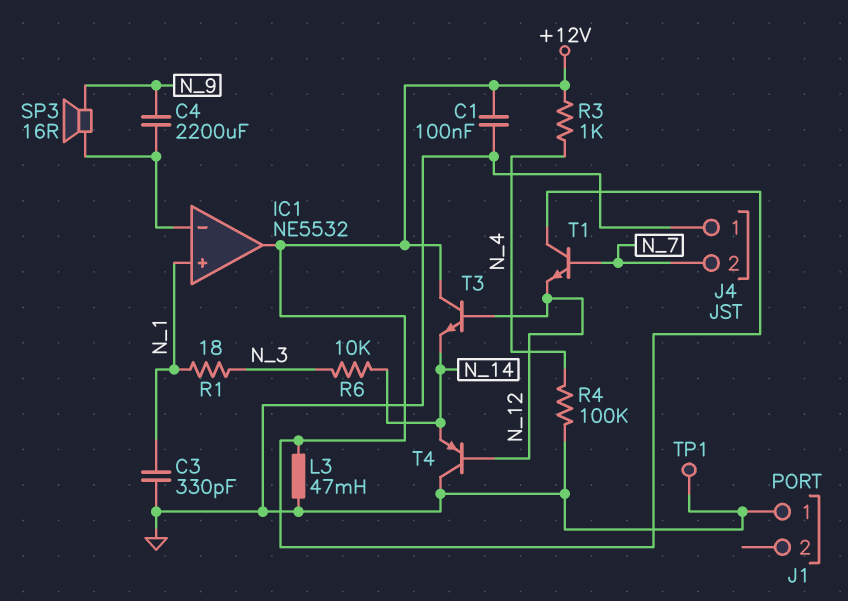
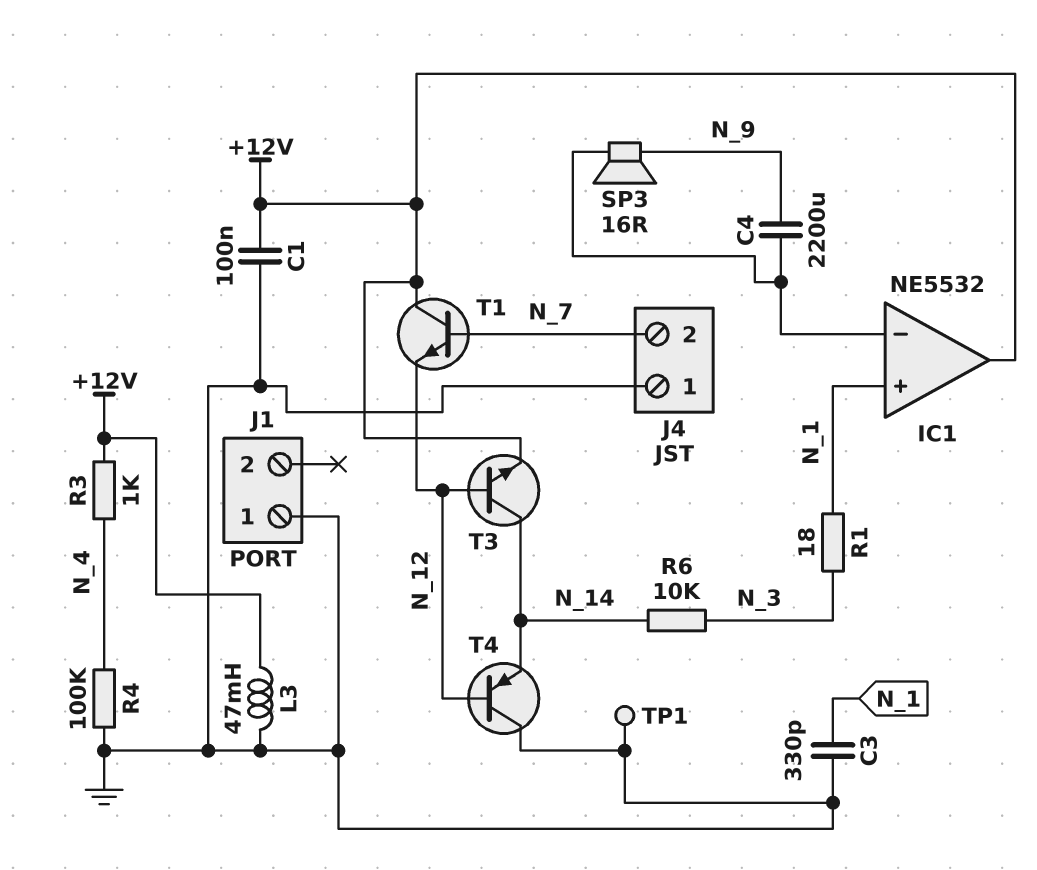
T3: NPN (B N_12, C +12V, E N_14) -> NPN (B N_12, C N_14, E +12V)

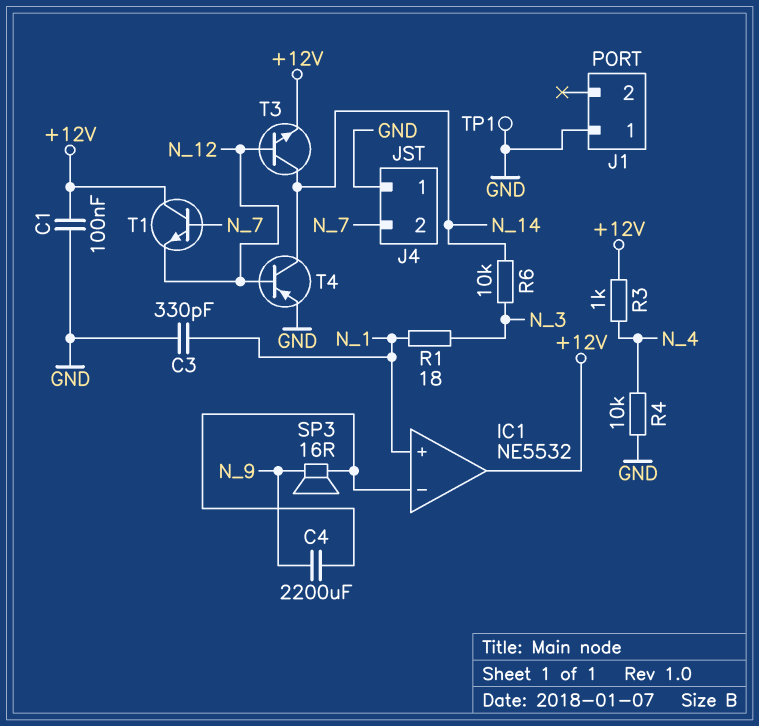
L3: 47mH (+12V, GND) -> none
R4: 100k (GND, N_4) -> 10k (GND, N_4)
T4: PNP (B N_12, C GND, E N_14) -> PNP (B N_12, C N_14, E GND)

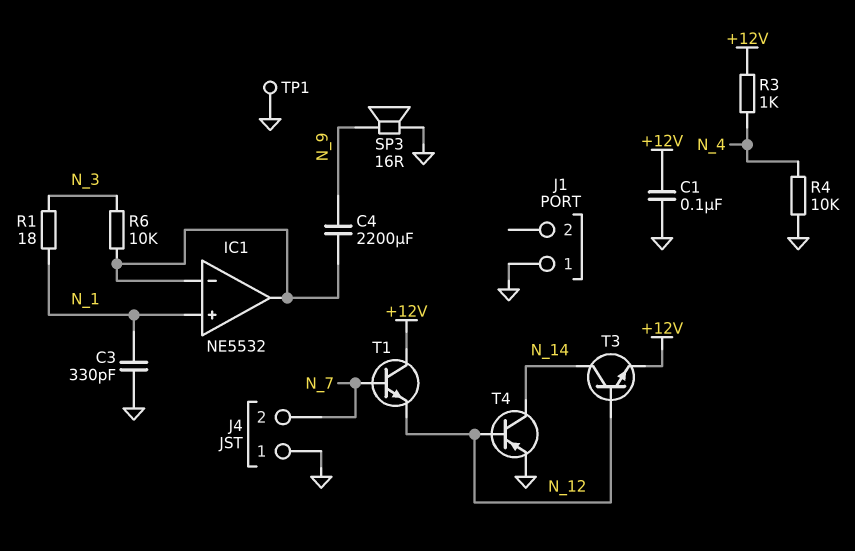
IC1 pin out: +12V -> IC1/in-
R6: 10k (N_3, N_14) -> 10k (IC1/in-, N_3)
SP3: speaker 16R (IC1/in-, N_9) -> speaker 16R (GND, N_9)

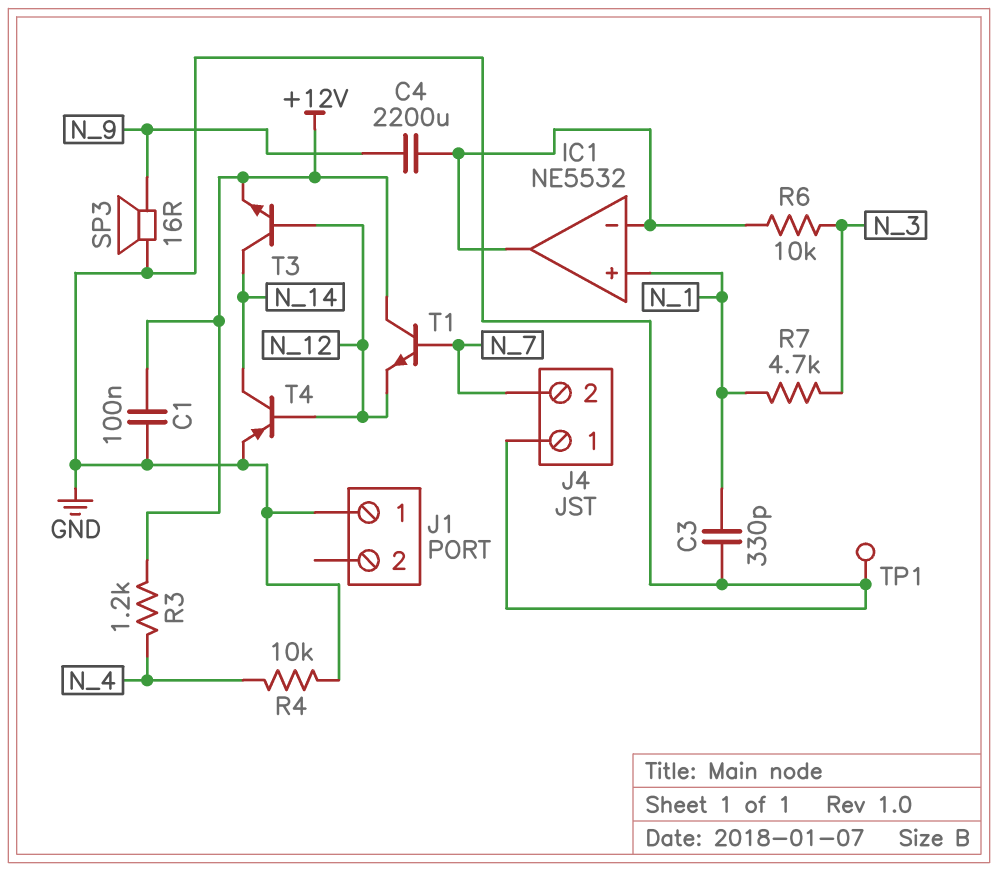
R1: 18 (N_1, N_3) -> none
R3: 1k (+12V, N_4) -> 1.2k (+12V, N_4)
R7: none -> 4.7k (N_1, N_3)

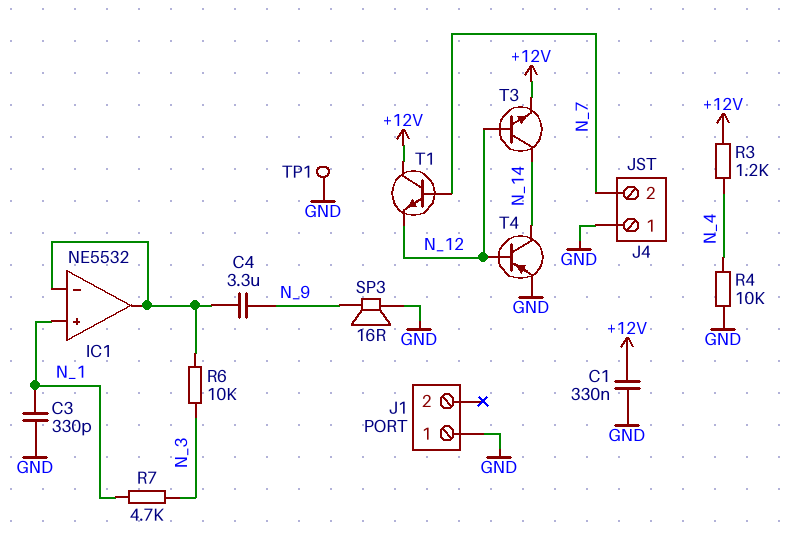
C1: 100nF (+12V, GND) -> 330nF (+12V, GND)
C4: 2200uF (IC1/in-, N_9) -> 3.3uF (IC1/in-, N_9)

